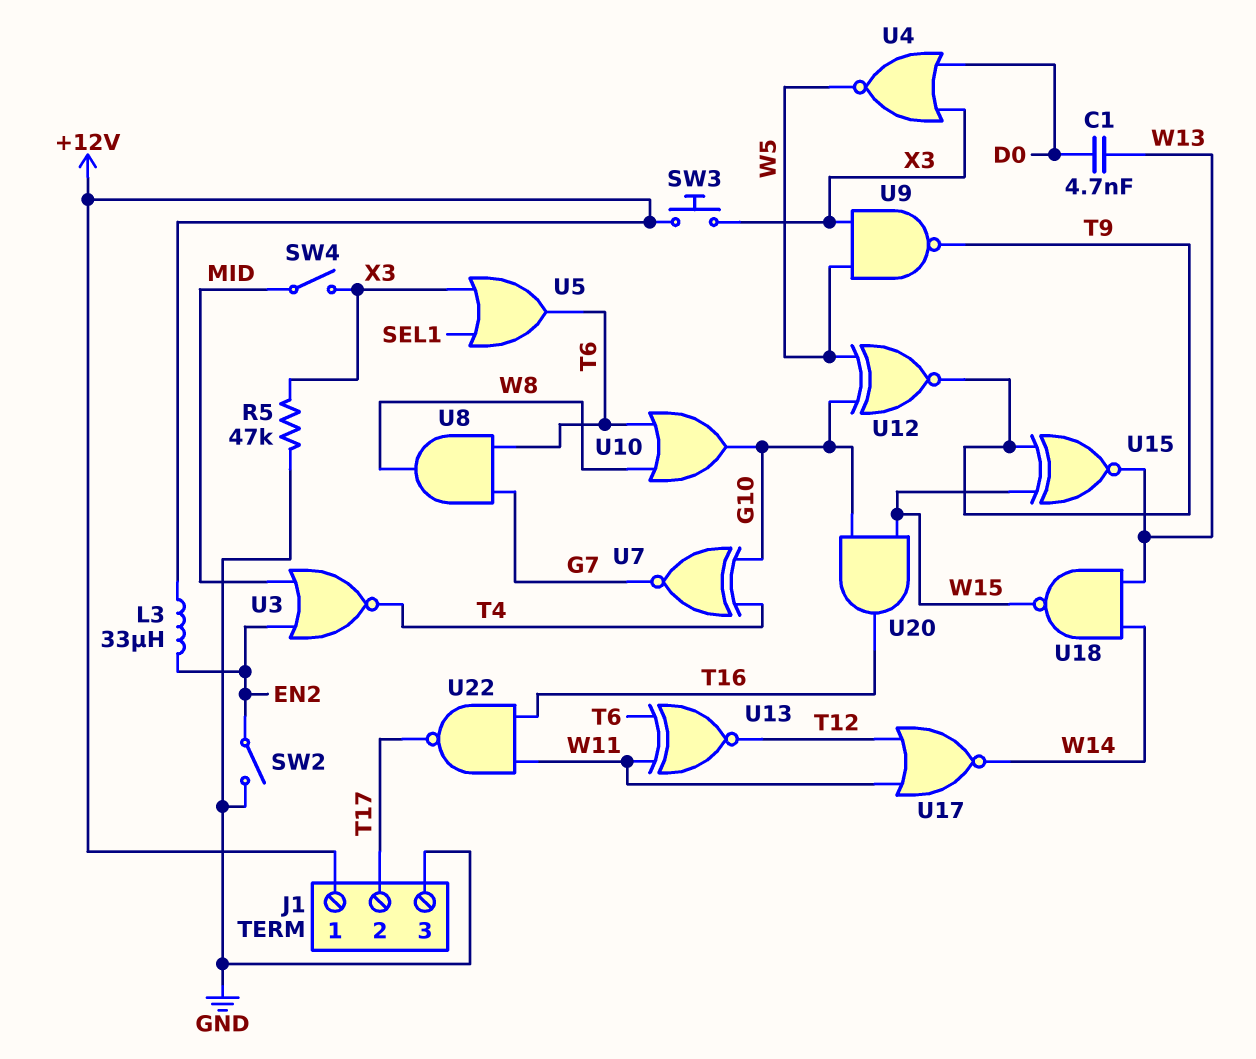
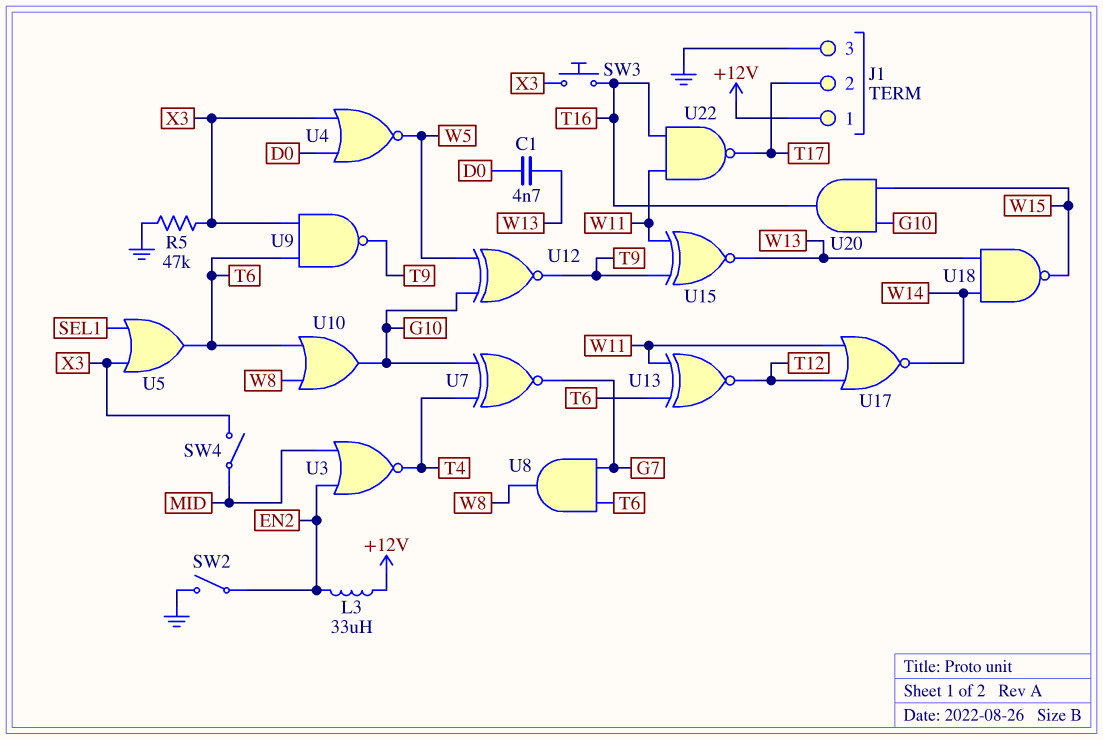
SW3: button (+12V, X3) -> button (T16, X3)
U9: NAND (in W5, in X3, out T9) -> NAND (in T6, in X3, out T9)
U15: XNOR (in T9, in W15, out W13) -> XNOR (in T9, in W11, out W13)

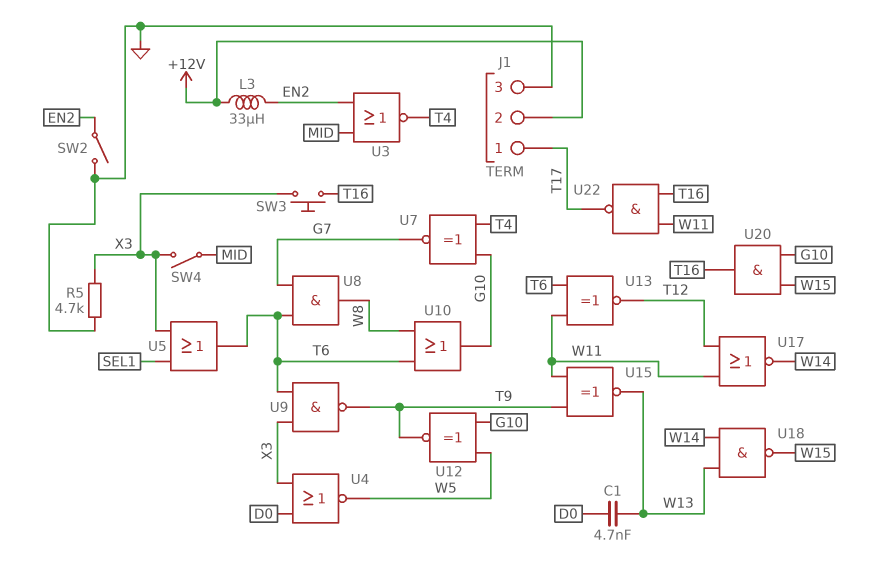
J1 pin 1: +12V -> T17
J1 pin 2: T17 -> +12V
R5: 47k (GND, X3) -> 4.7k (GND, X3)

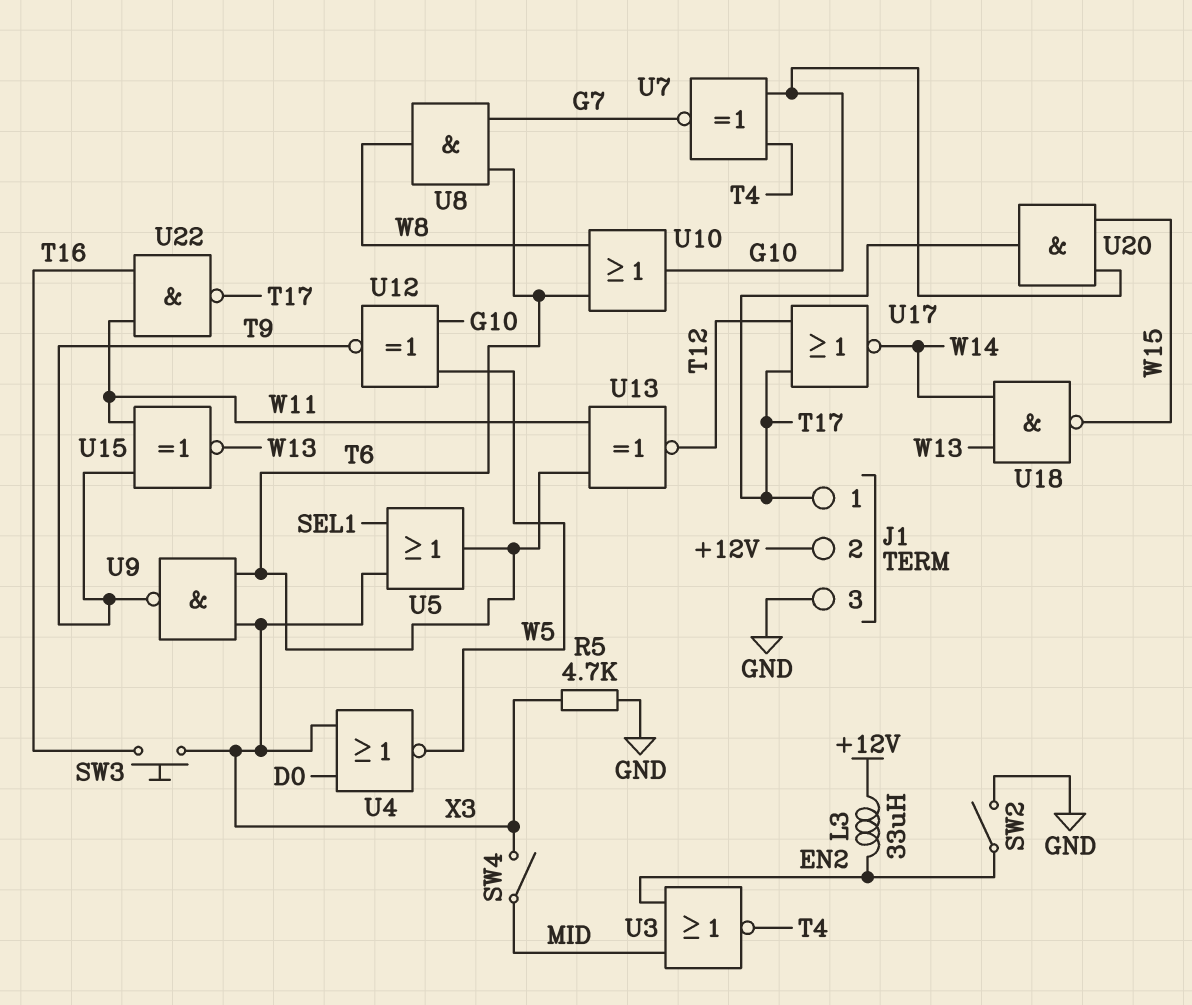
C1: 4.7nF (D0, W13) -> none
U17: NOR (in T12, in W11, out W14) -> NOR (in T12, in T17, out W14)
U20: AND (in G10, in W15, out T16) -> AND (in G10, in W15, out T17)

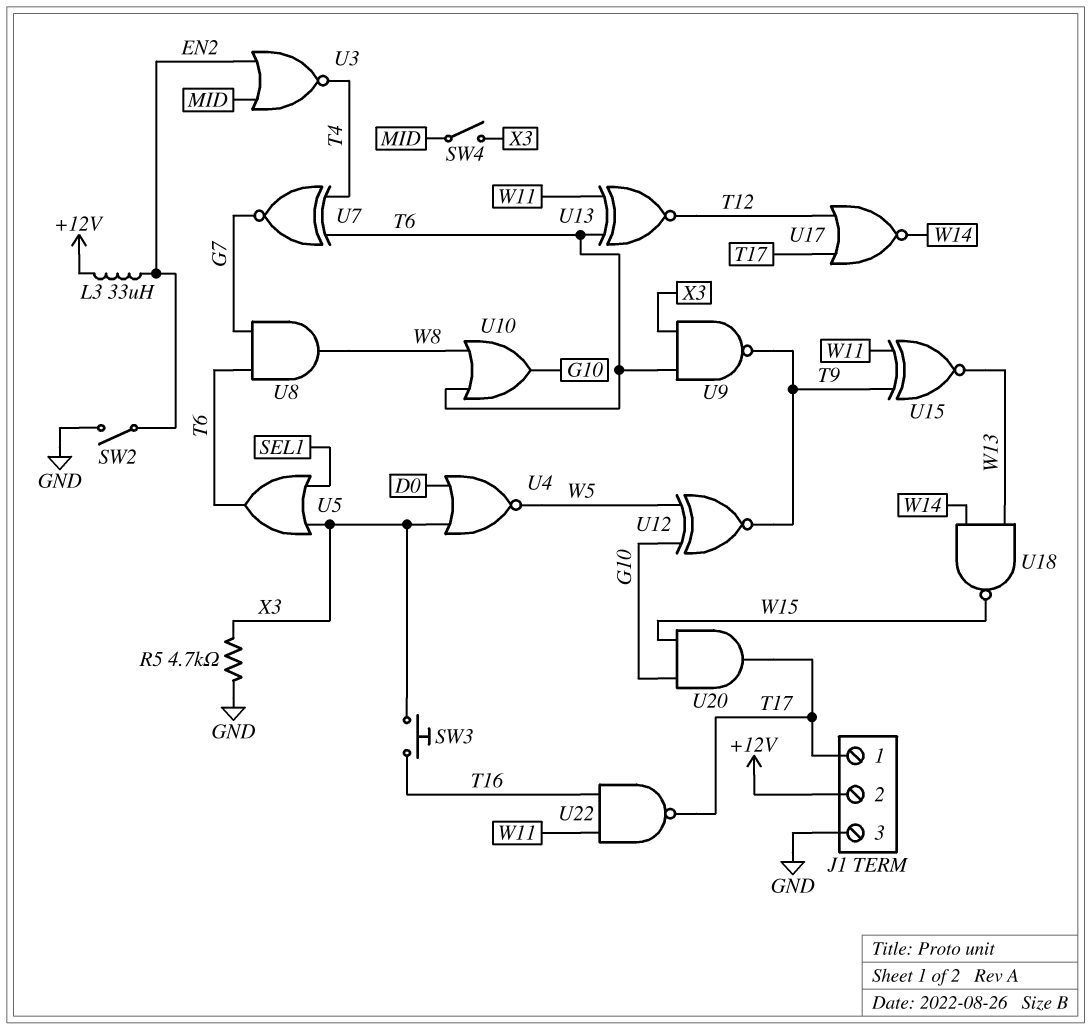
U7: XNOR (in G10, in T4, out G7) -> XNOR (in T4, in T6, out G7)

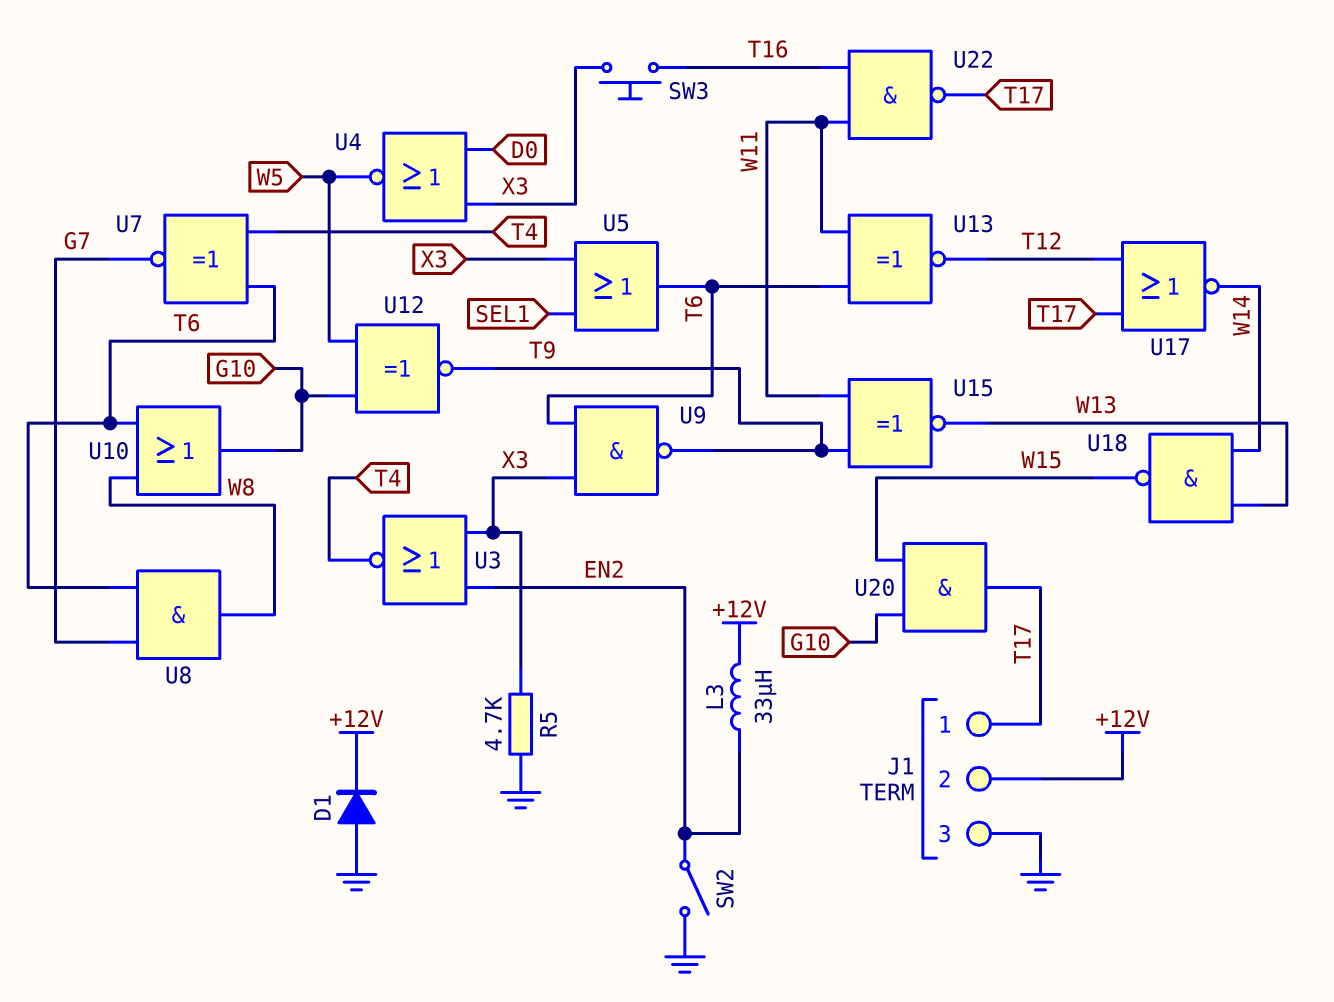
D1: none -> diode (A GND, K +12V)
SW4: switch (MID, X3) -> none
U3: NOR (in EN2, in MID, out T4) -> NOR (in EN2, in X3, out T4)

